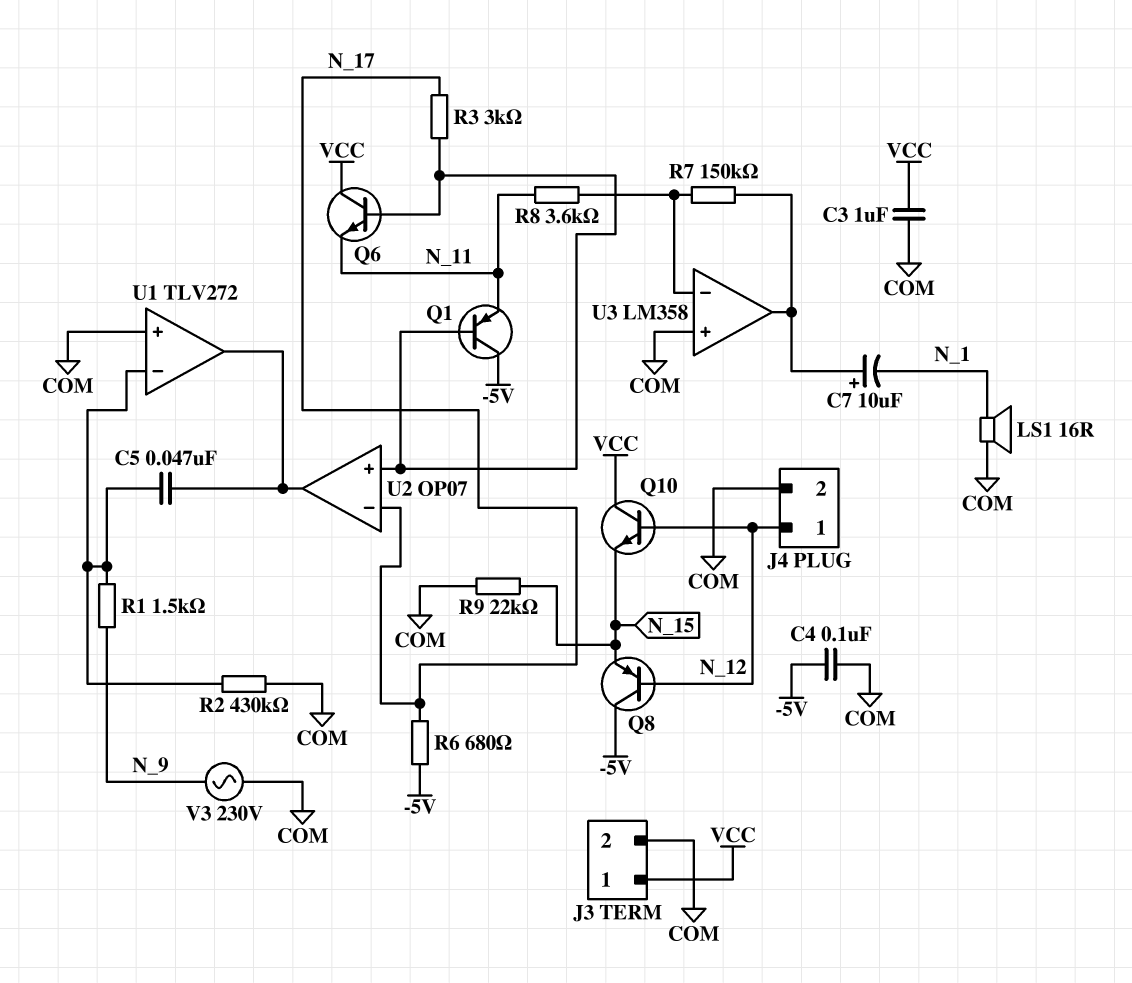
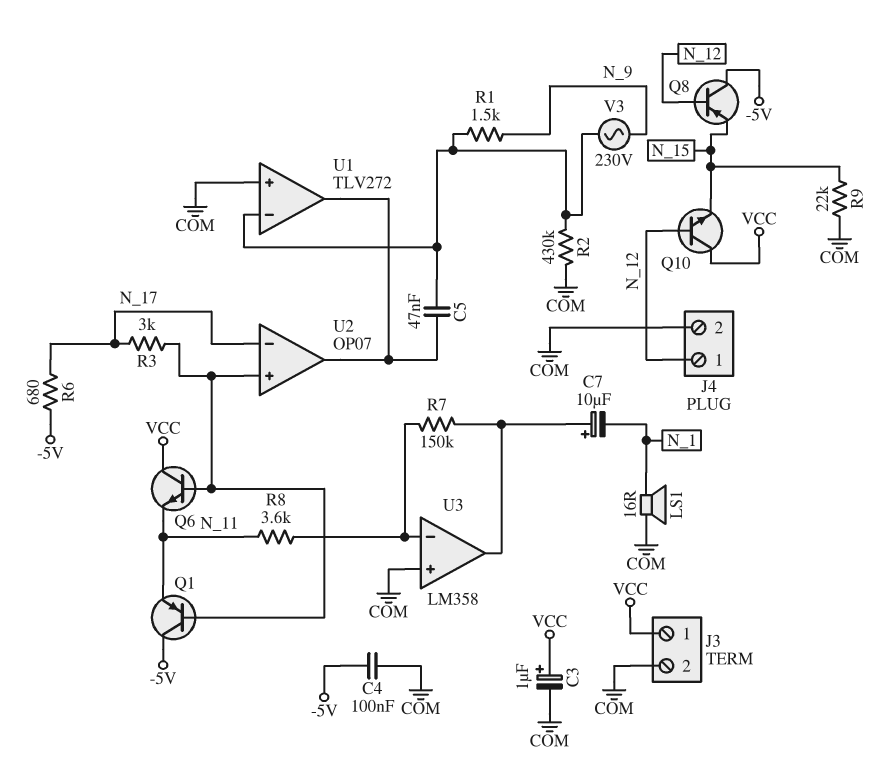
C3: 1uF (COM, VCC) -> 1uF (plus VCC, minus COM)
V3: AC 230V (COM, N_9) -> AC 230V (N_9, U1/in-)

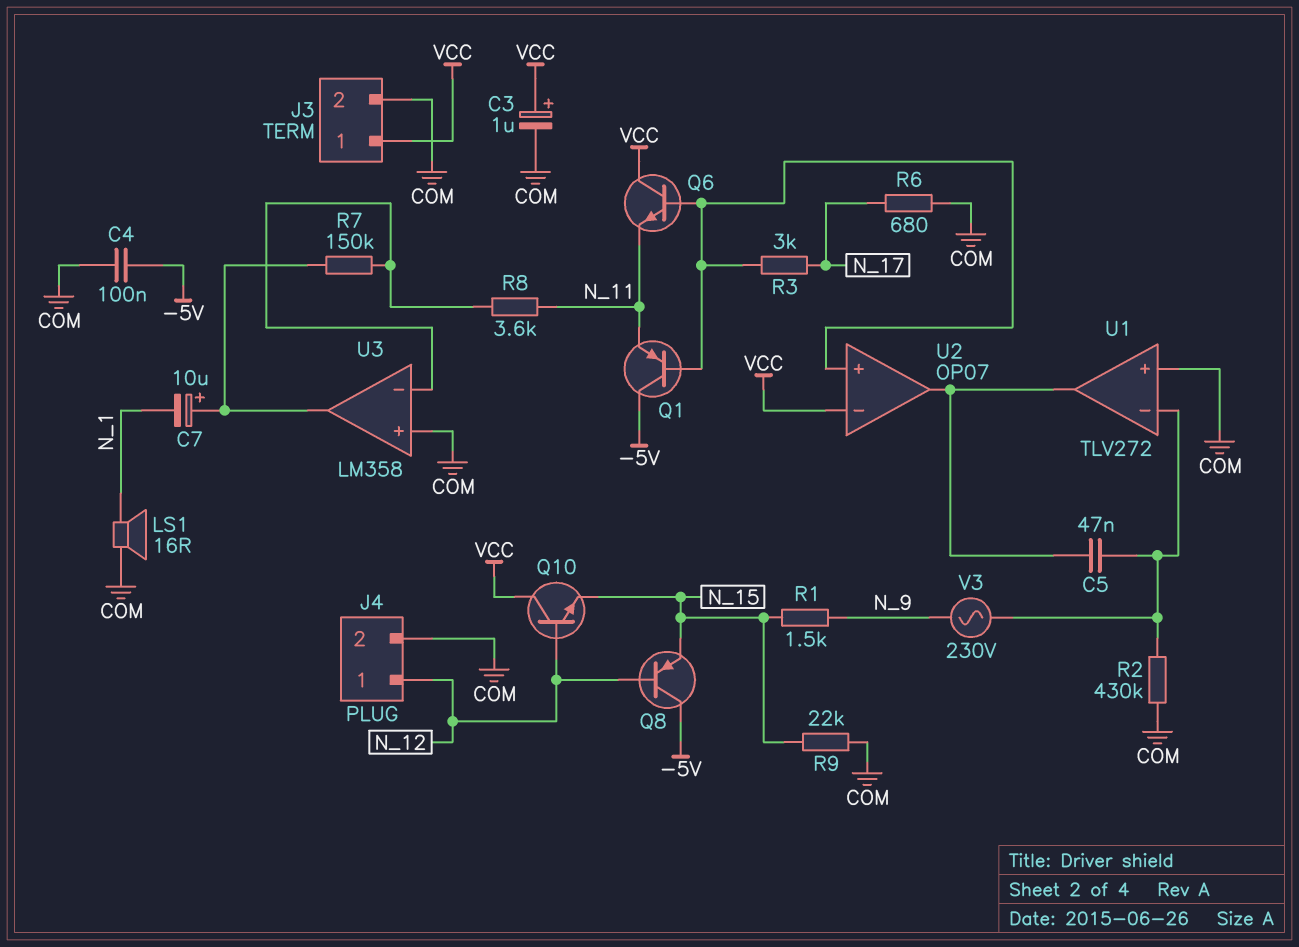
R1: 1.5k (N_9, U1/in-) -> 1.5k (N_9, N_15)
R6: 680 (-5V, N_17) -> 680 (COM, N_17)
U2 pin in-: N_17 -> VCC

